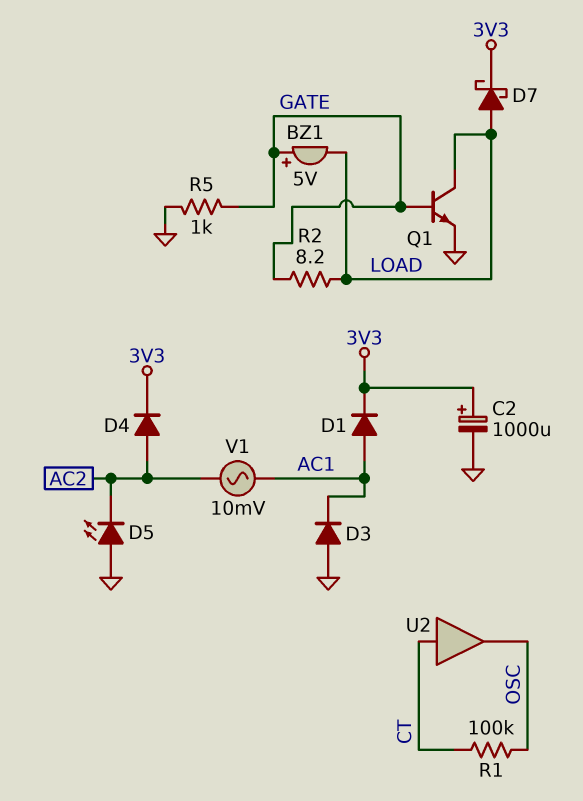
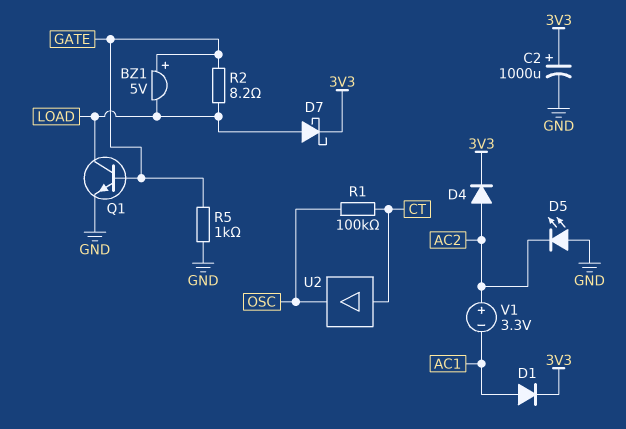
D3: diode (A GND, K AC1) -> none
V1: AC 10mV (AC1, AC2) -> 3.3V (plus AC2, minus AC1)

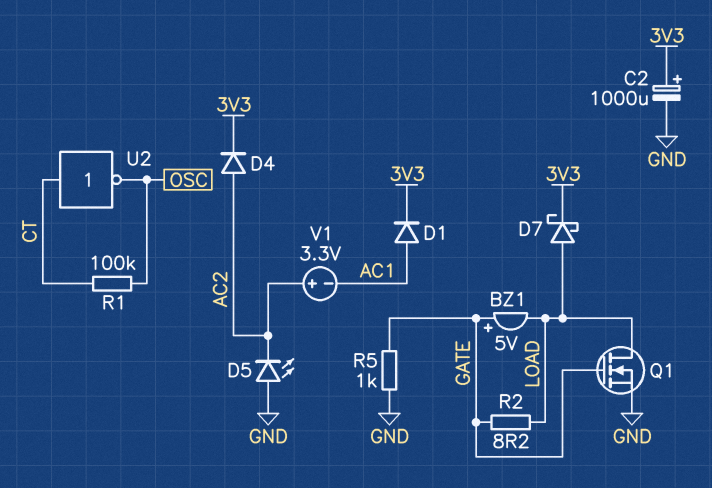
Q1: NPN (B GATE, C LOAD, E GND) -> NMOS (G GATE, D LOAD, S GND)
U2: buffer (in CT, out OSC) -> NOT (in CT, out OSC)

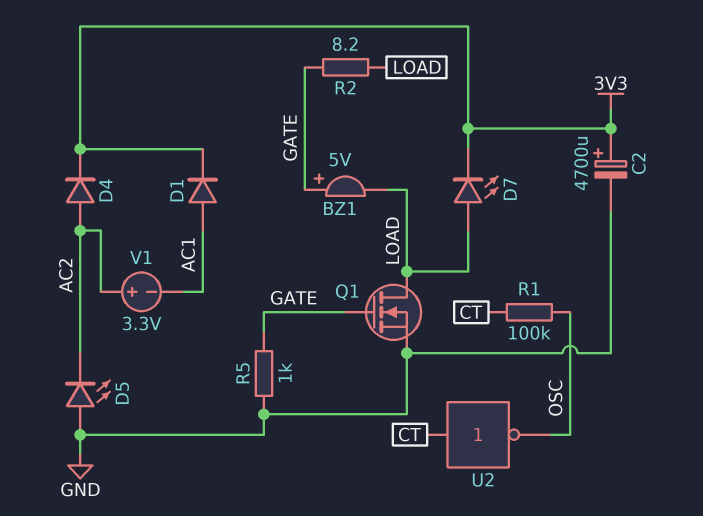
C2: 1000uF (plus 3V3, minus GND) -> 4700uF (plus 3V3, minus GND)
D7: schottky (A LOAD, K 3V3) -> LED (A LOAD, K 3V3)

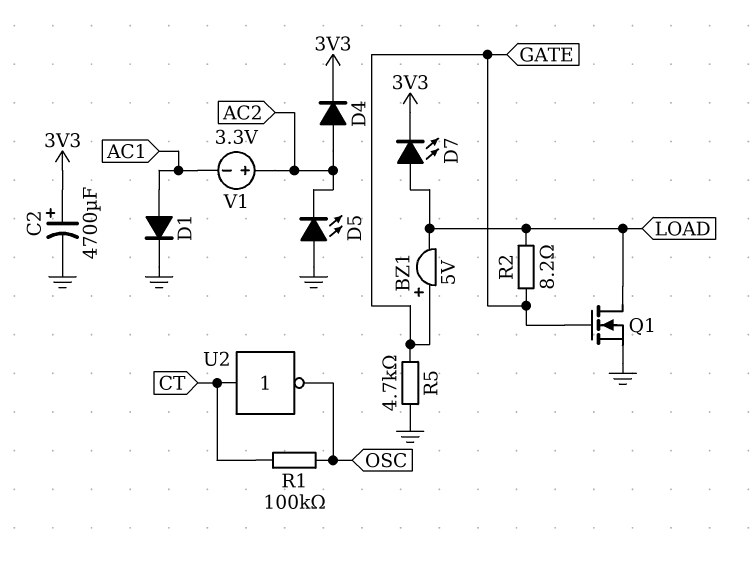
D1: diode (A AC1, K 3V3) -> diode (A AC1, K GND)
R5: 1k (GATE, GND) -> 4.7k (GATE, GND)

